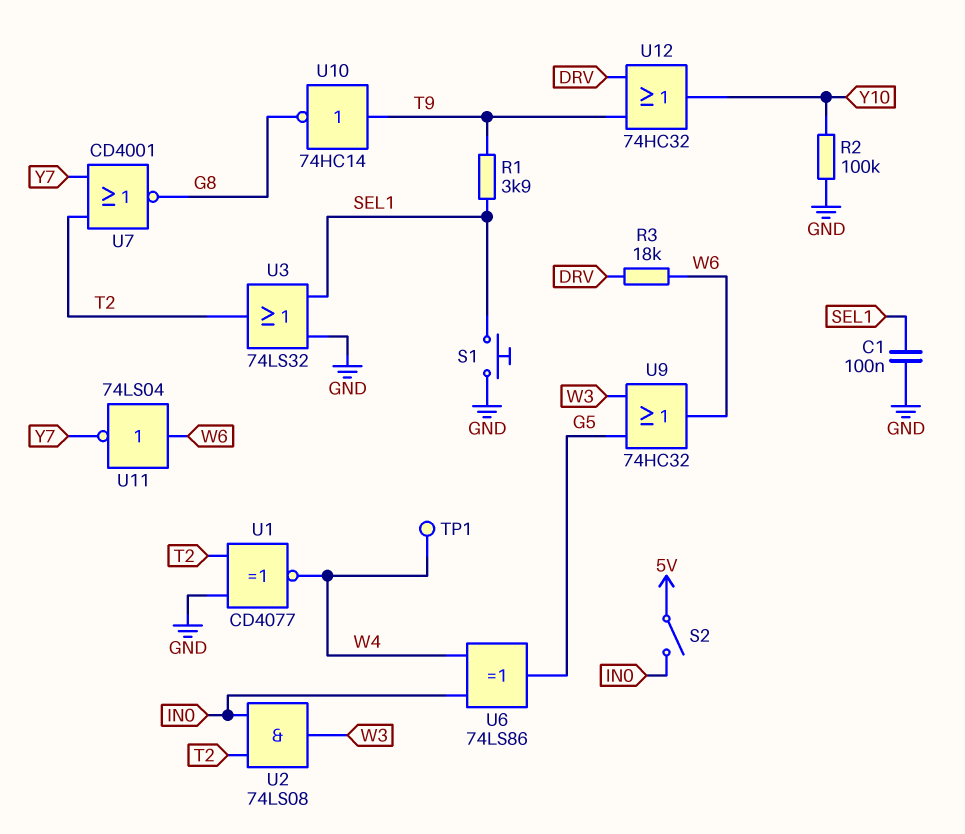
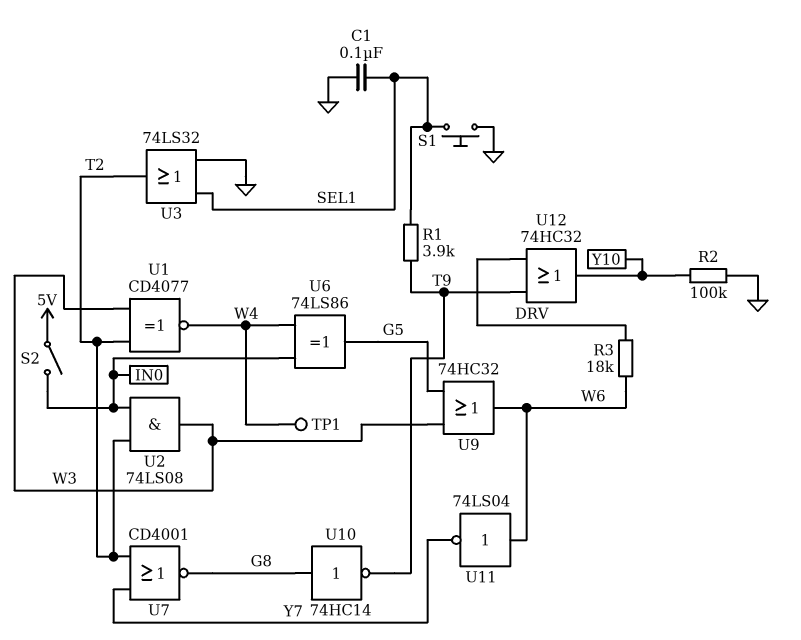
U1: XNOR CD4077 (in GND, in T2, out W4) -> XNOR CD4077 (in T2, in W3, out W4)
U10: NOT 74HC14 (in T9, out G8) -> NOT 74HC14 (in G8, out T9)

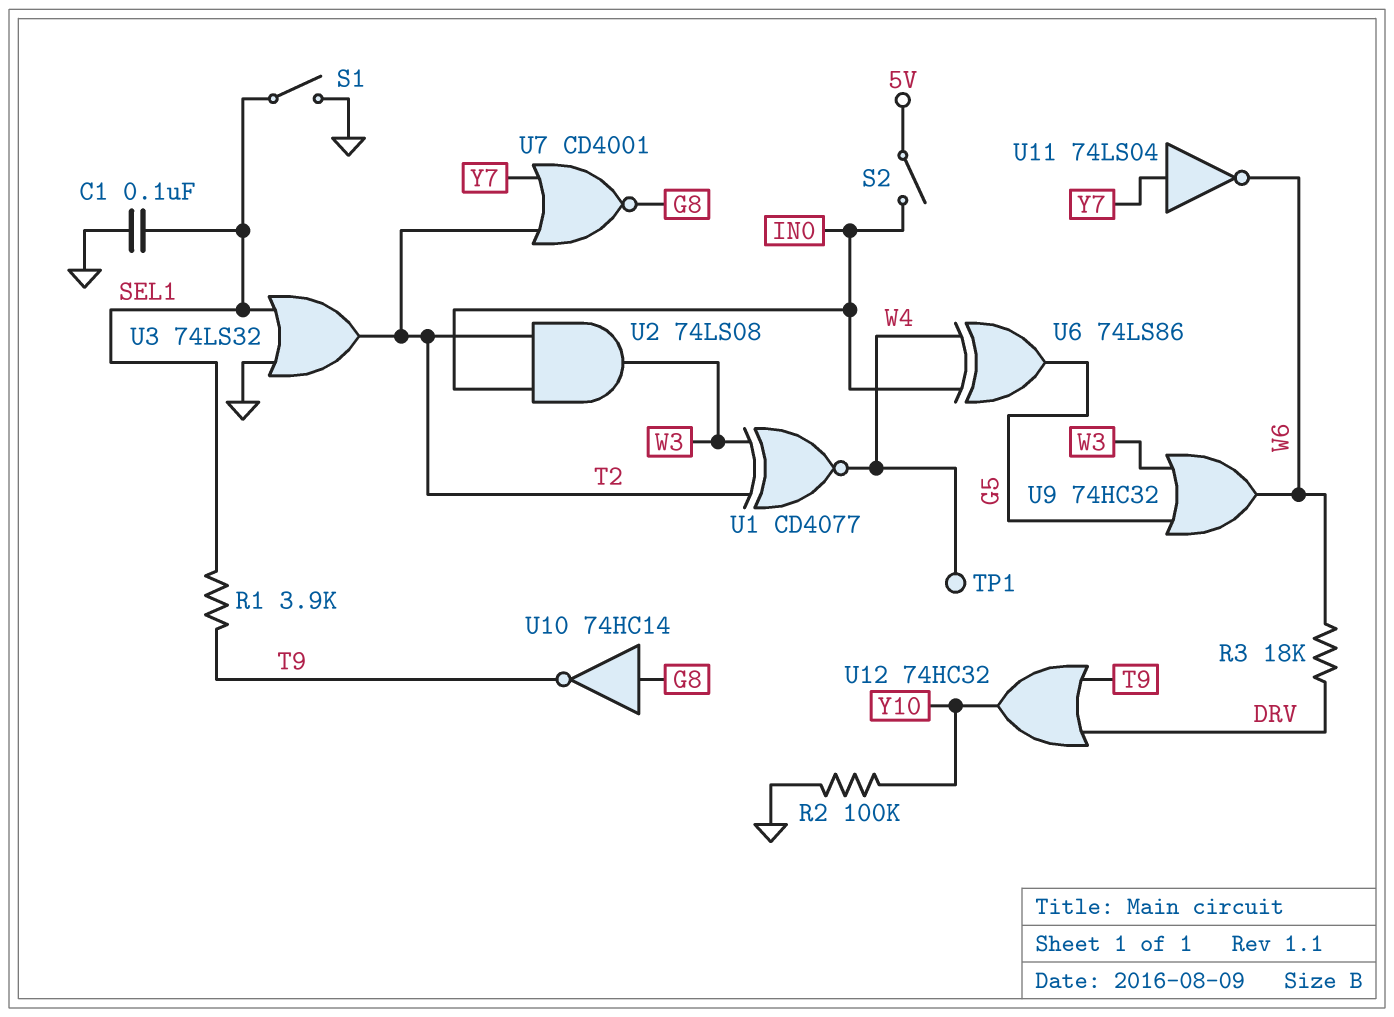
S1: button (GND, SEL1) -> switch (GND, SEL1)
U11: NOT 74LS04 (in W6, out Y7) -> NOT 74LS04 (in Y7, out W6)

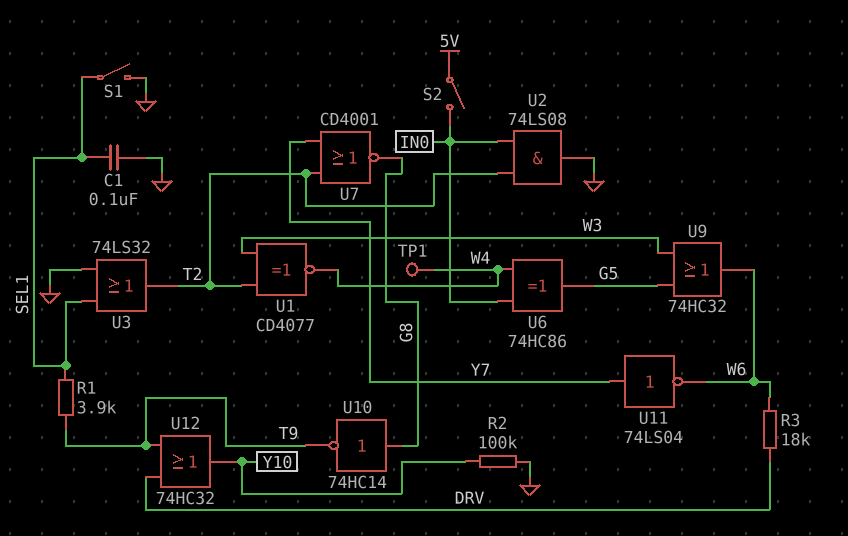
U2: AND 74LS08 (in IN0, in T2, out W3) -> AND 74LS08 (in IN0, in T2, out GND)
U6: XOR 74LS86 (in IN0, in W4, out G5) -> XOR 74HC86 (in IN0, in W4, out G5)

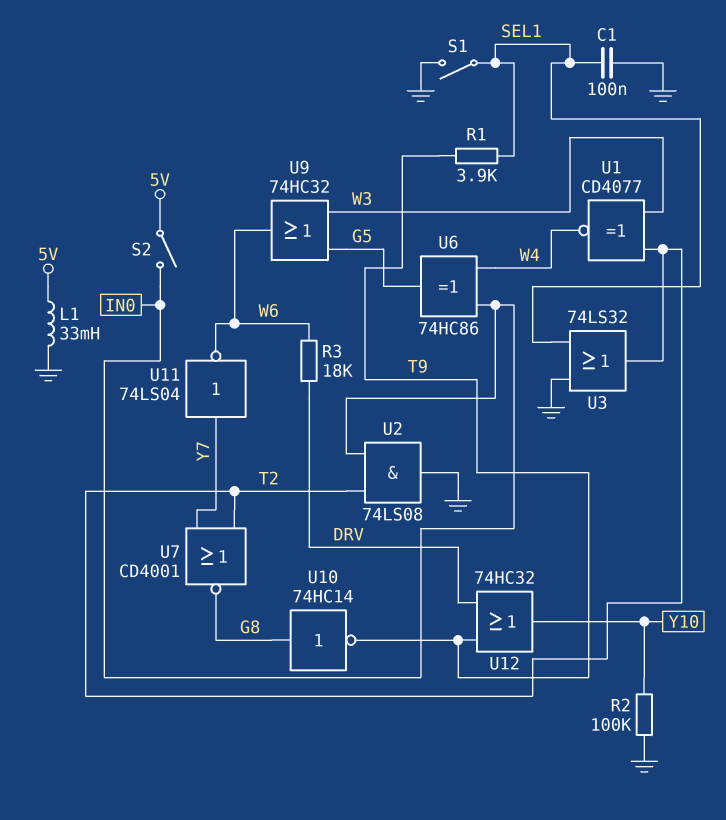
L1: none -> 33mH (5V, GND)
TP1: test point (W4) -> none

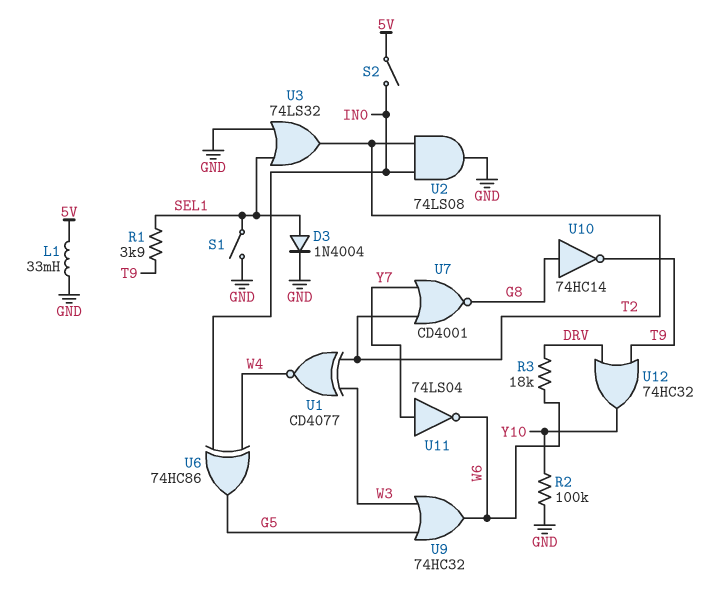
C1: 100nF (GND, SEL1) -> none
D3: none -> diode 1N4004 (A SEL1, K GND)

